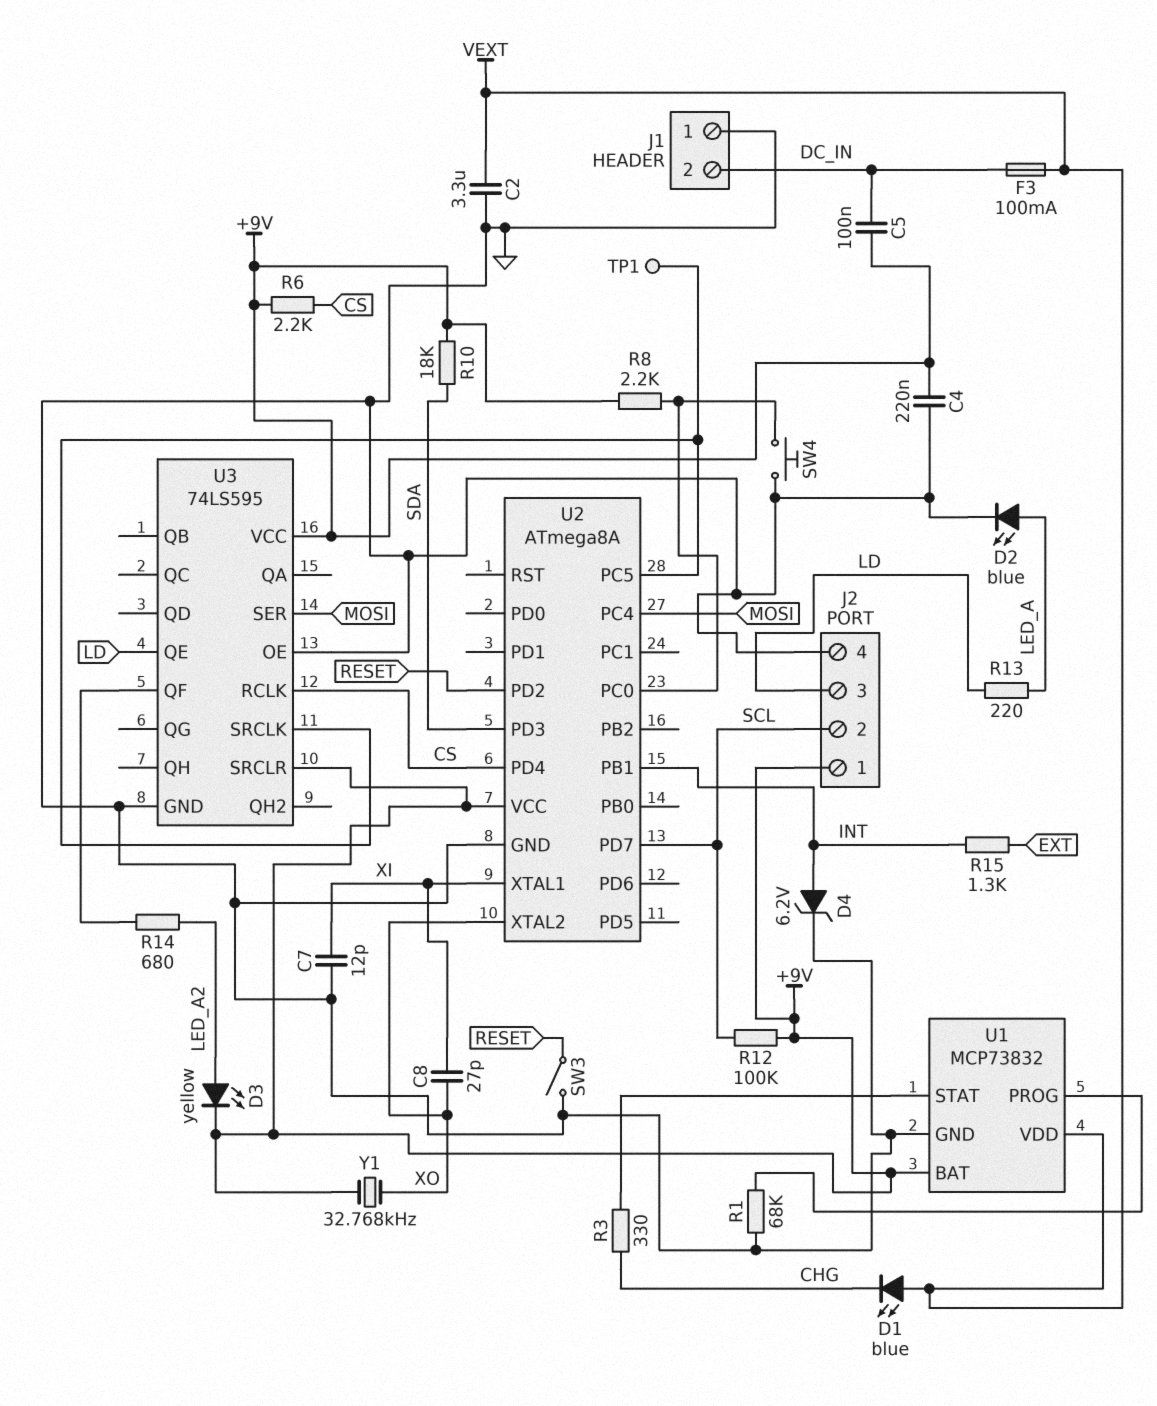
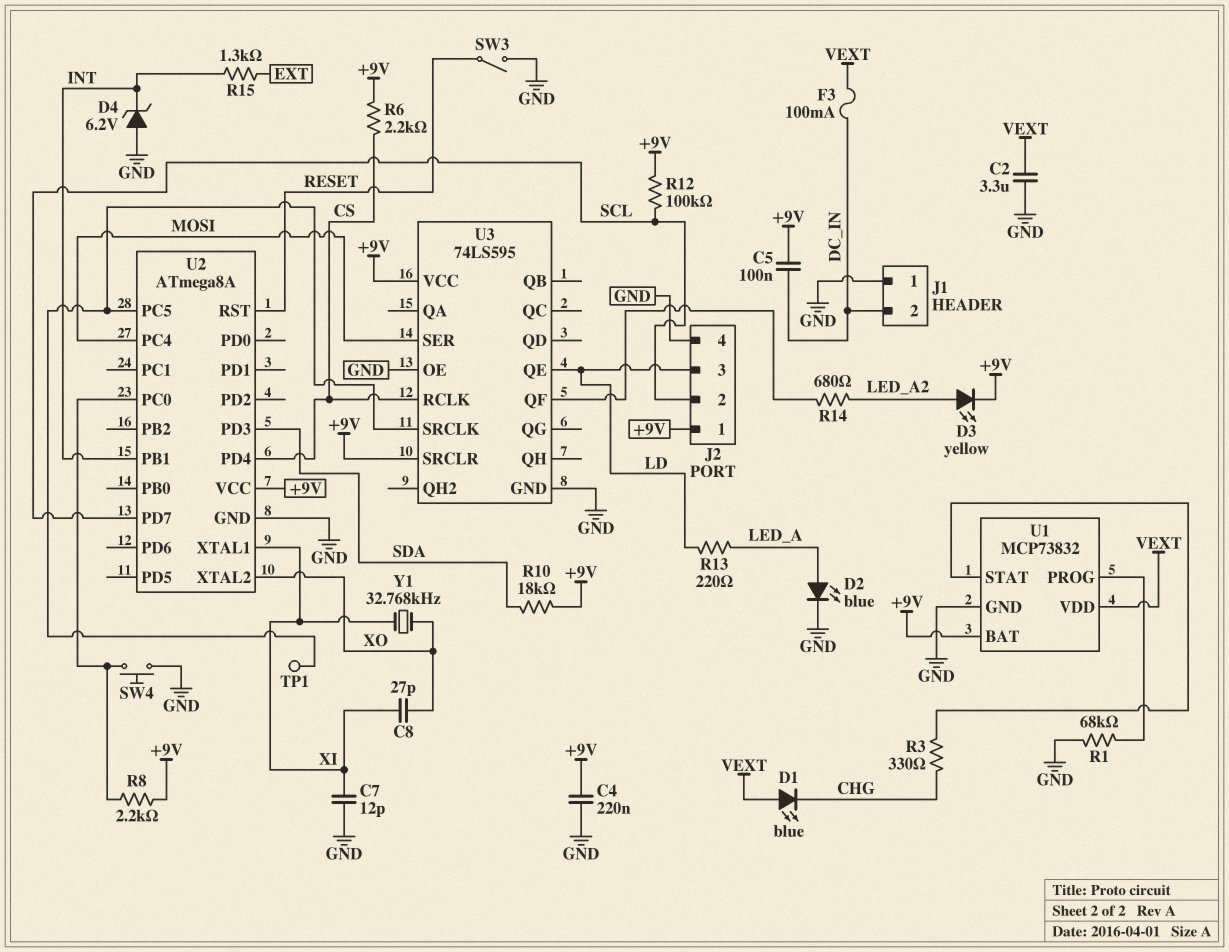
D4: zener 6.2V (A INT, K GND) -> zener 6.2V (A GND, K INT)
U2 pin PD2: RESET -> none
U2 pin RST: none -> RESET
Y1: 32.768kHz (+9V, XO) -> 32.768kHz (XI, XO)

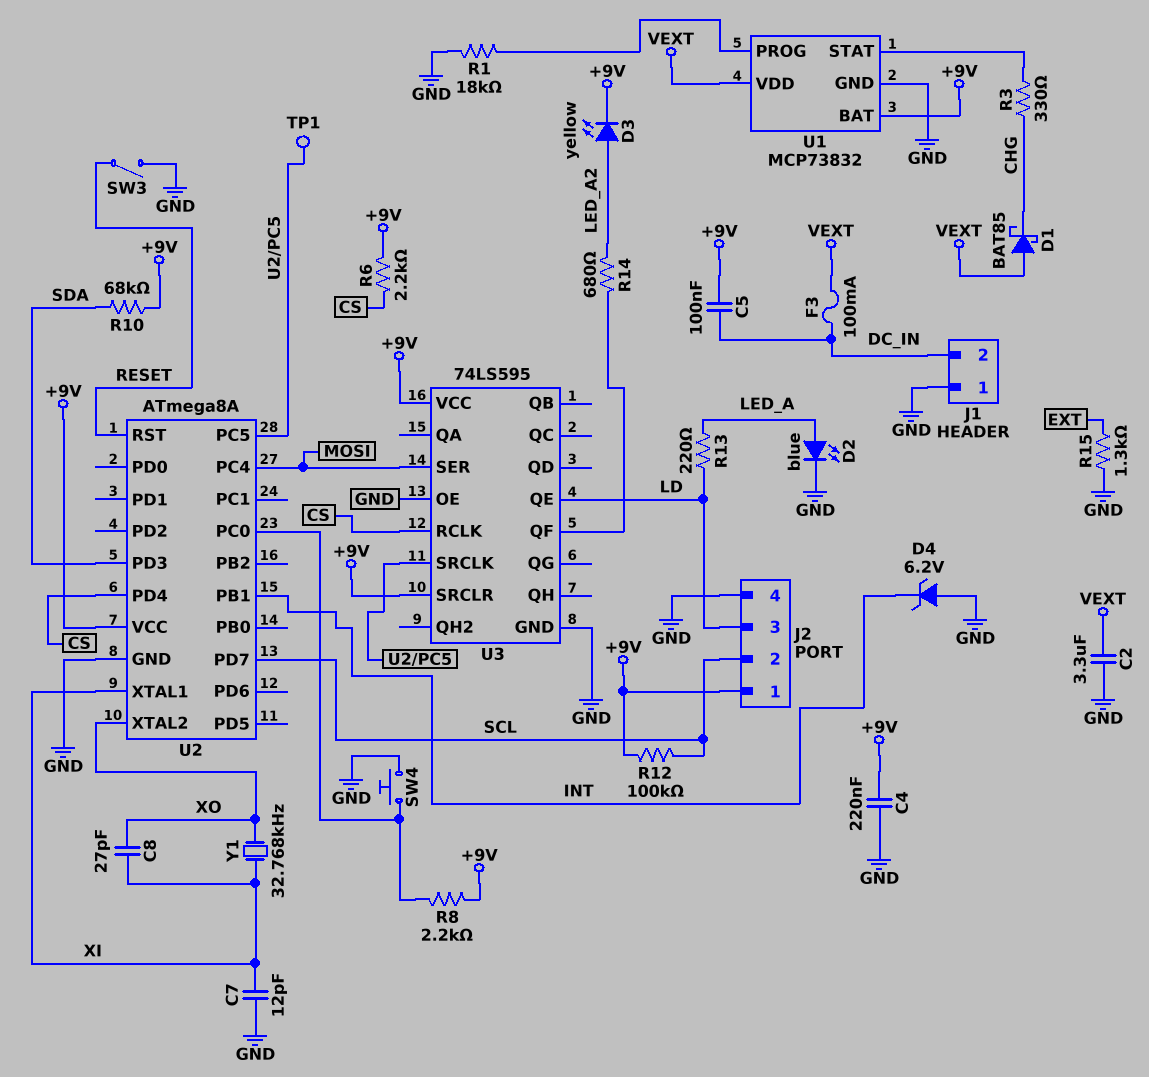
D1: LED blue (A VEXT, K CHG) -> schottky BAT85 (A VEXT, K CHG)
R1: 68k (GND, U1/PROG) -> 18k (GND, U1/PROG)
R10: 18k (+9V, SDA) -> 68k (+9V, SDA)
R15: 1.3k (EXT, INT) -> 1.3k (EXT, GND)

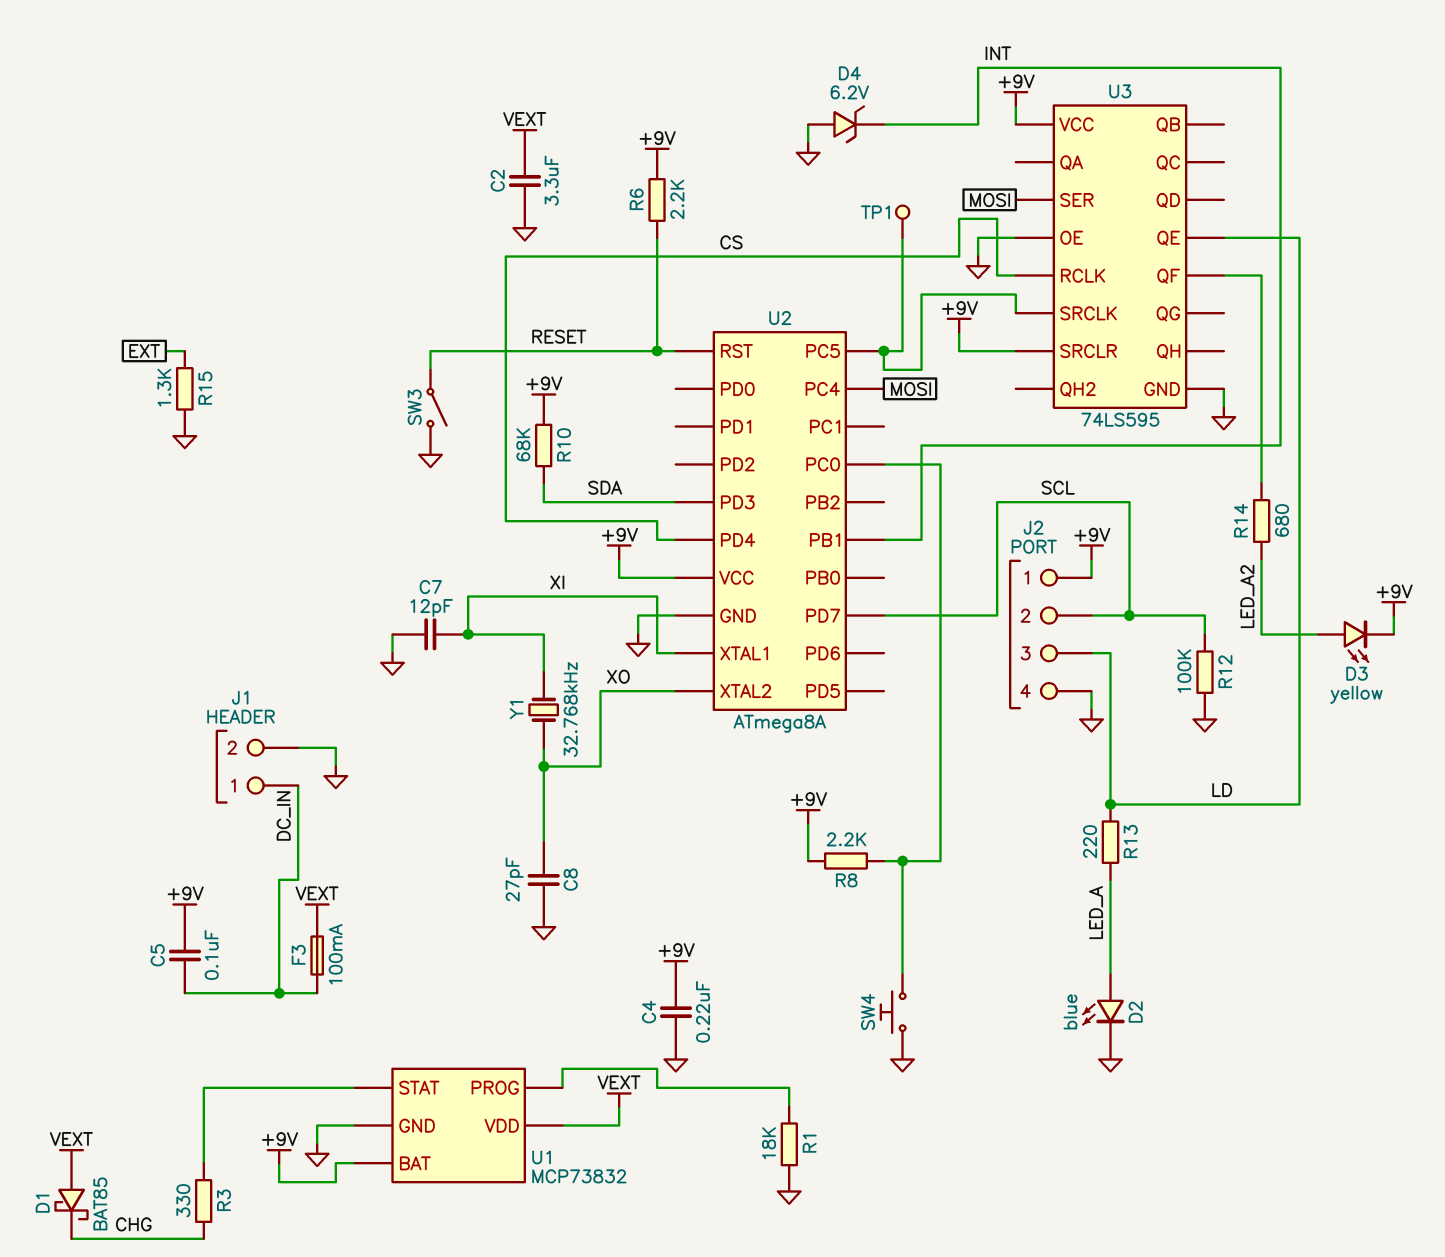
C8: 27pF (XI, XO) -> 27pF (GND, XO)
J1 pin 1: GND -> DC_IN
J1 pin 2: DC_IN -> GND
R6: 2.2k (+9V, CS) -> 2.2k (+9V, RESET)
R12: 100k (+9V, SCL) -> 100k (GND, SCL)

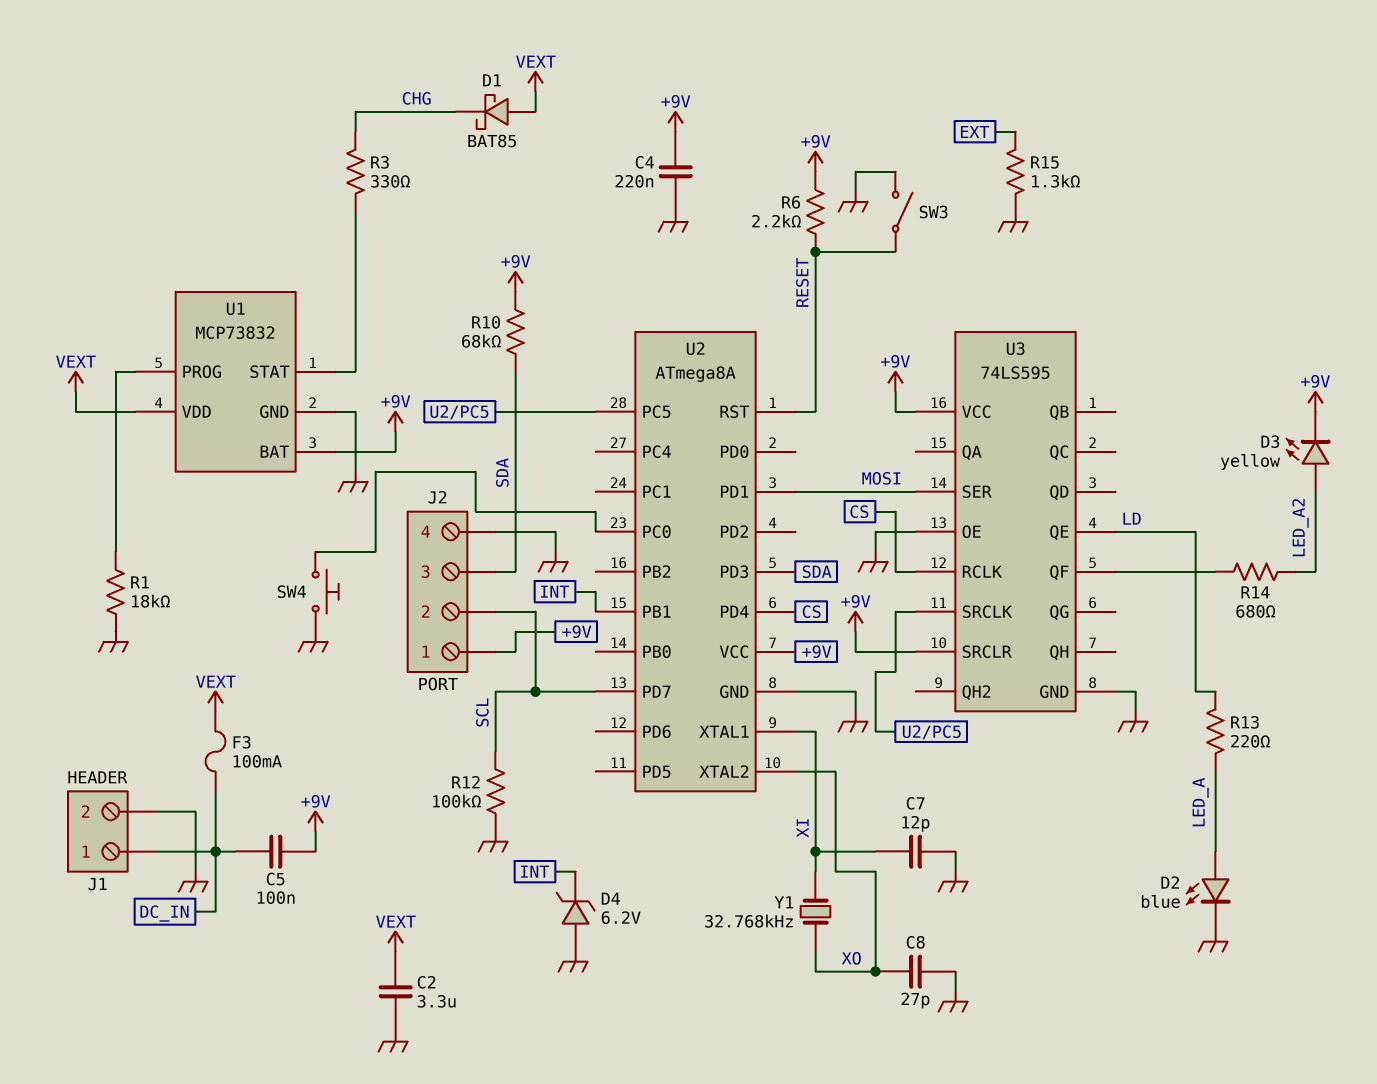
J2 pin 3: LD -> SDA
R8: 2.2k (+9V, U2/PC0) -> none
TP1: test point (U2/PC5) -> none
U2 pin PC4: MOSI -> none
U2 pin PD1: none -> MOSI

